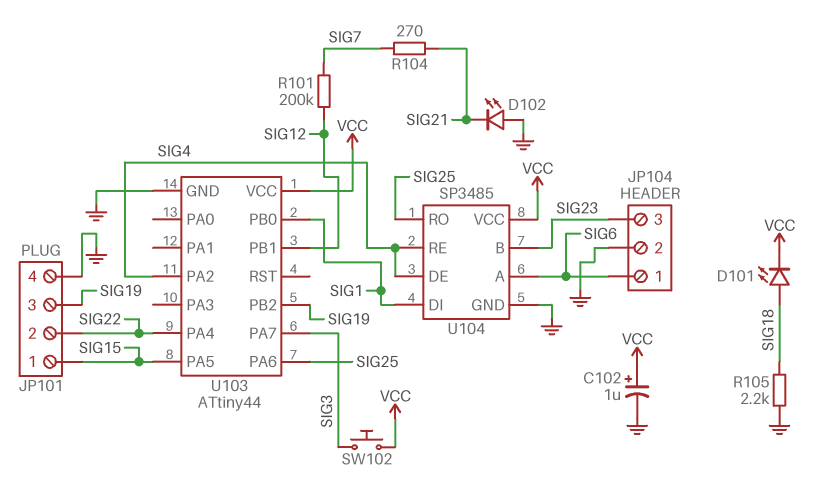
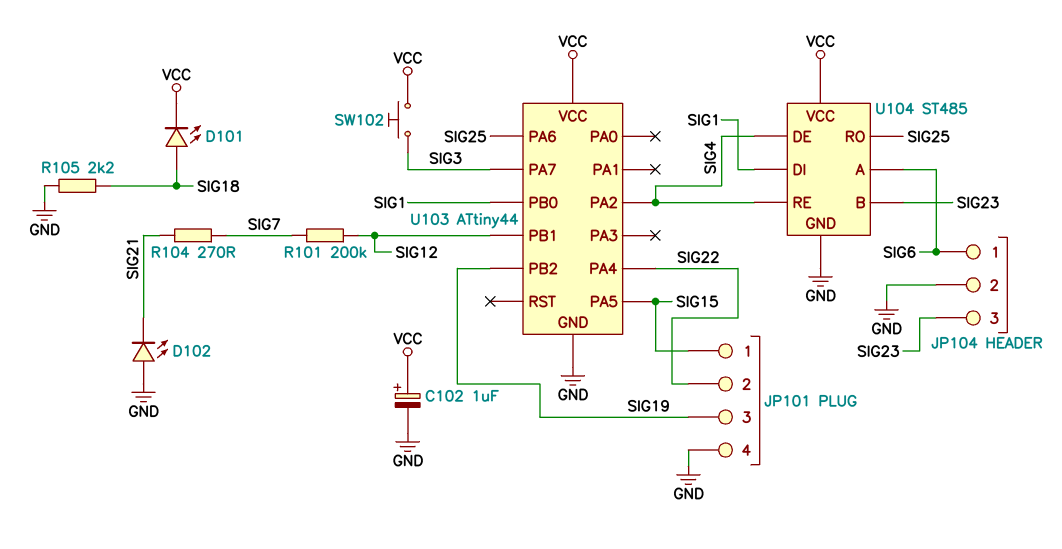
U104: SP3485 -> ST485

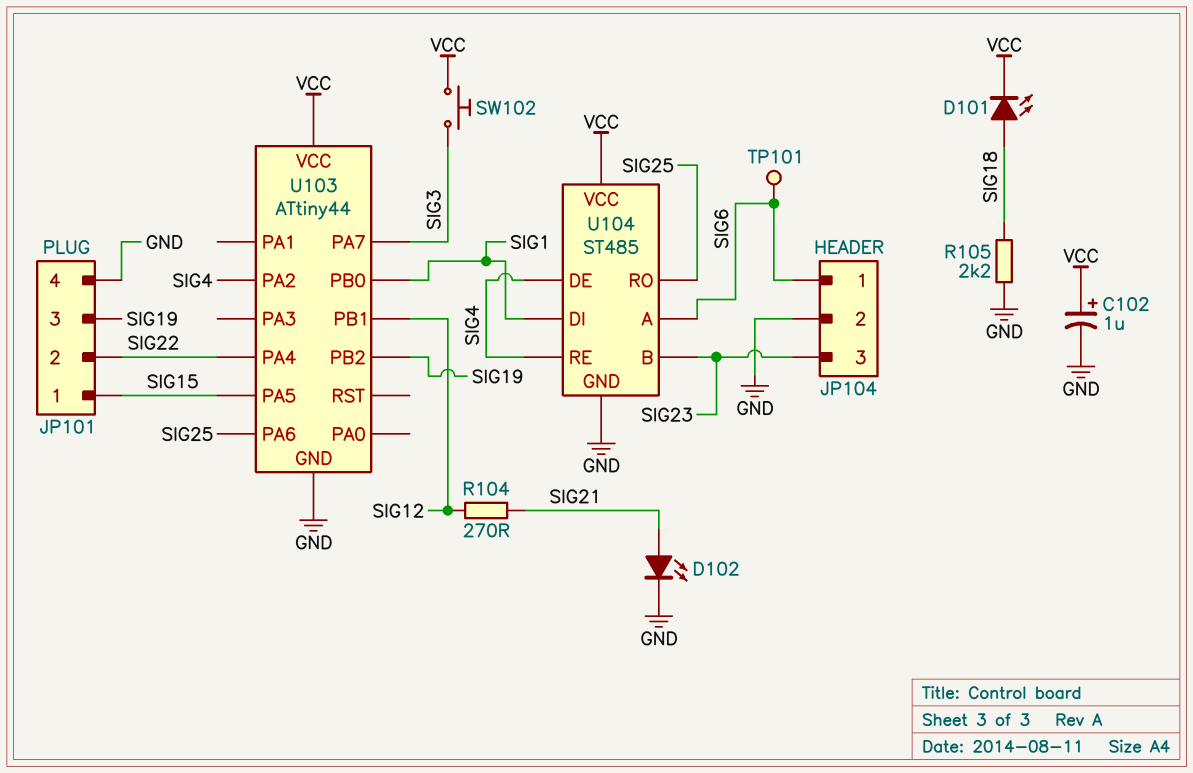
D102: LED (A GND, K SIG21) -> LED (A SIG21, K GND)
R101: 200k (SIG7, SIG12) -> none
R104: 270 (SIG7, SIG21) -> 270 (SIG12, SIG21)
TP101: none -> test point (SIG6)

